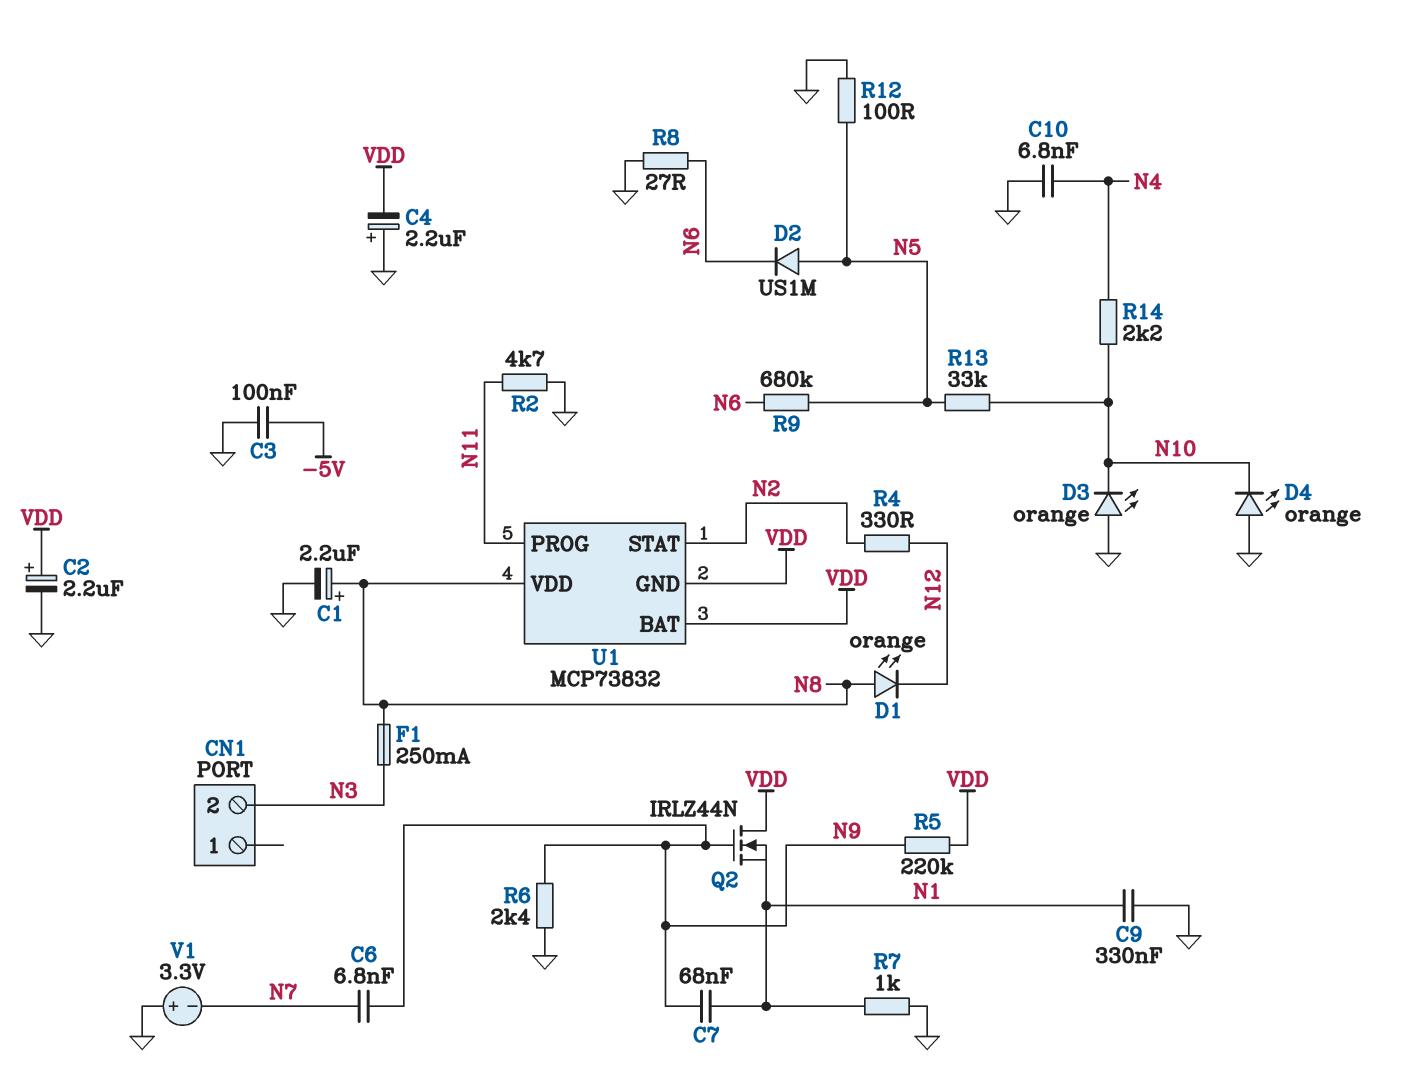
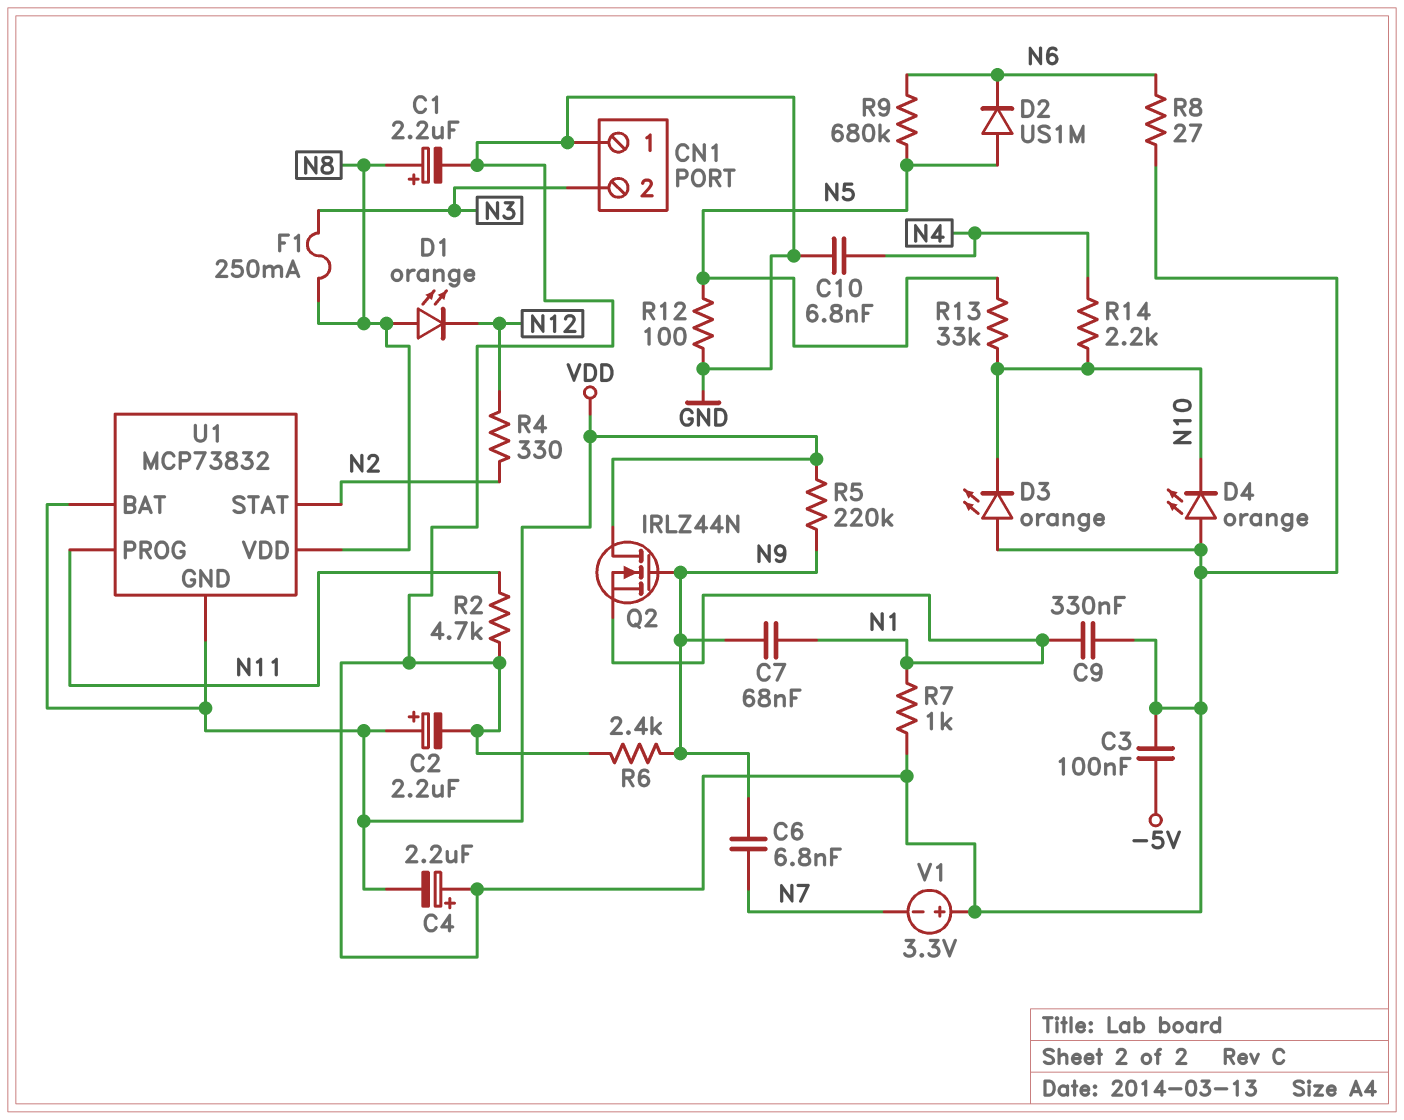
CN1 pin 1: none -> GND

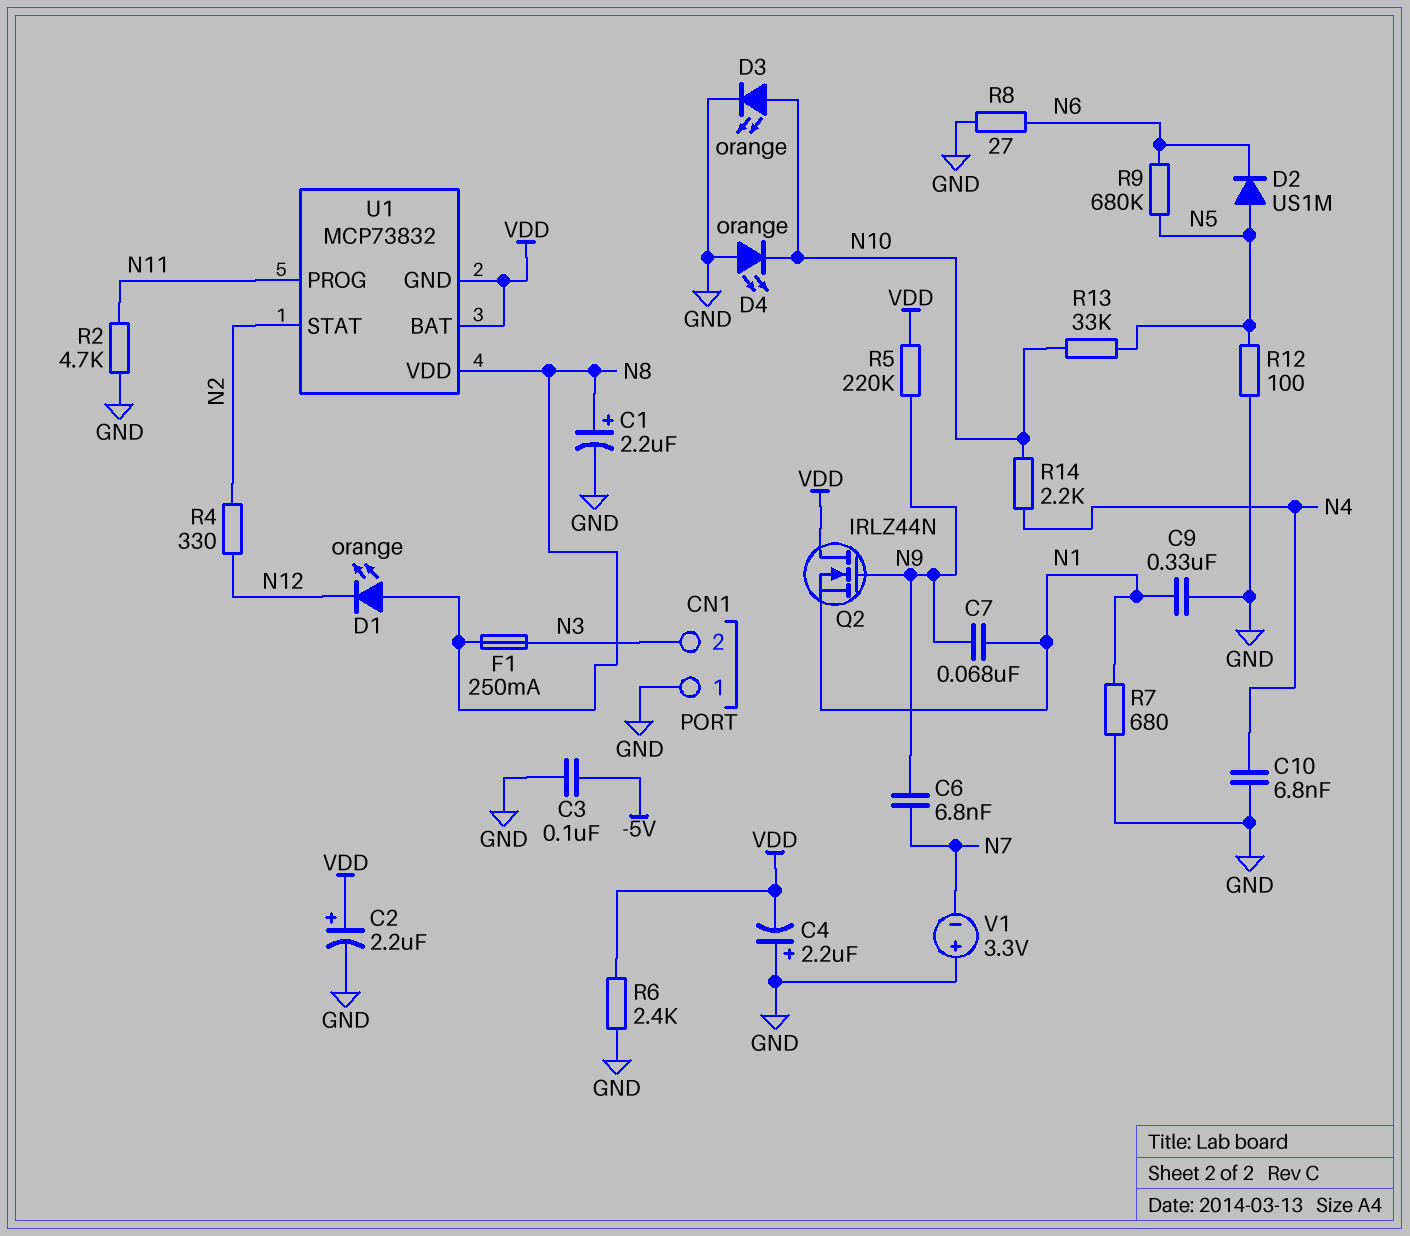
D3: LED orange (A GND, K N10) -> LED orange (A N10, K GND)
R6: 2.4k (GND, N9) -> 2.4k (GND, VDD)
R7: 1k (GND, N1) -> 680 (GND, N1)

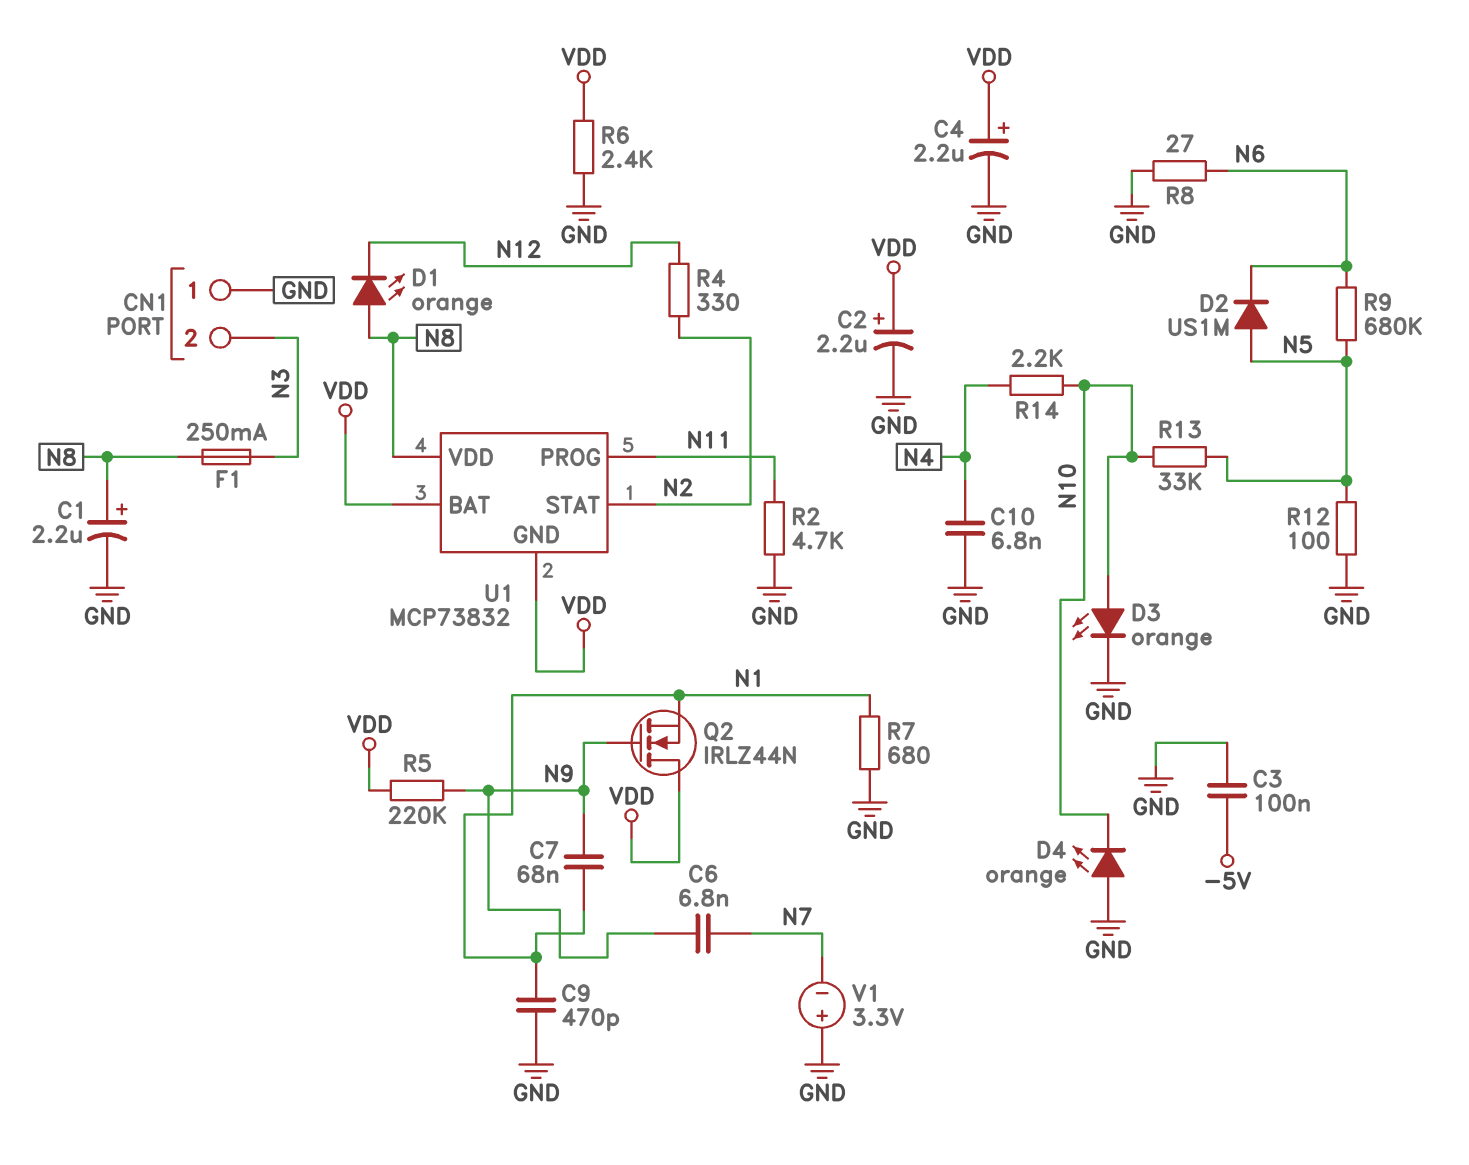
C4: 2.2uF (plus GND, minus VDD) -> 2.2uF (plus VDD, minus GND)
C9: 330nF (GND, N1) -> 470pF (GND, N1)

